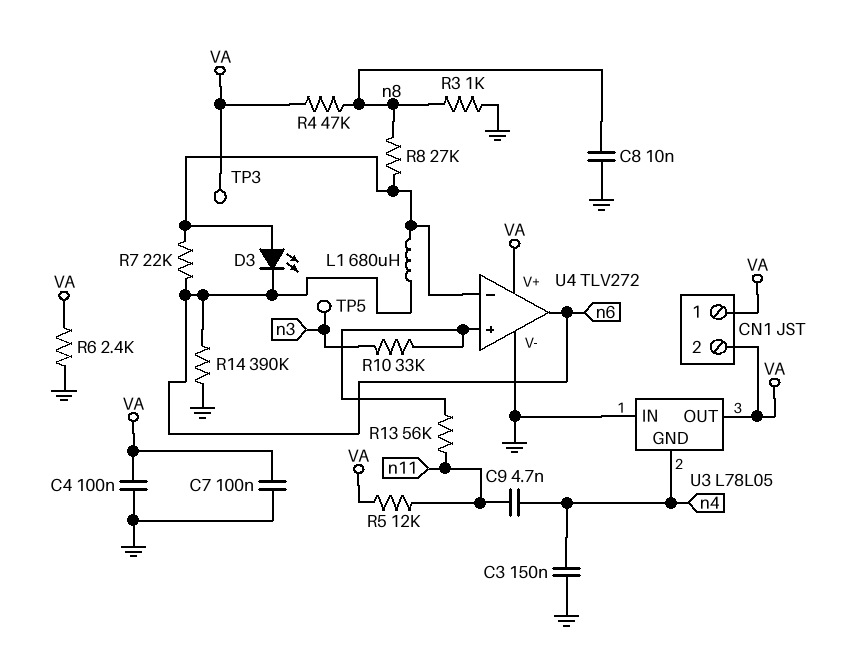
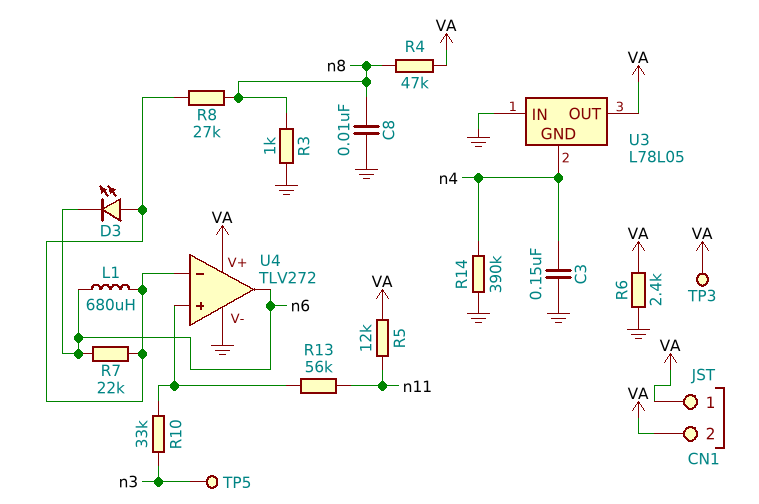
C4: 100nF (GND, VA) -> none
C7: 100nF (GND, VA) -> none
C9: 4.7nF (n4, n11) -> none
R14: 390k (GND, n6) -> 390k (GND, n4)

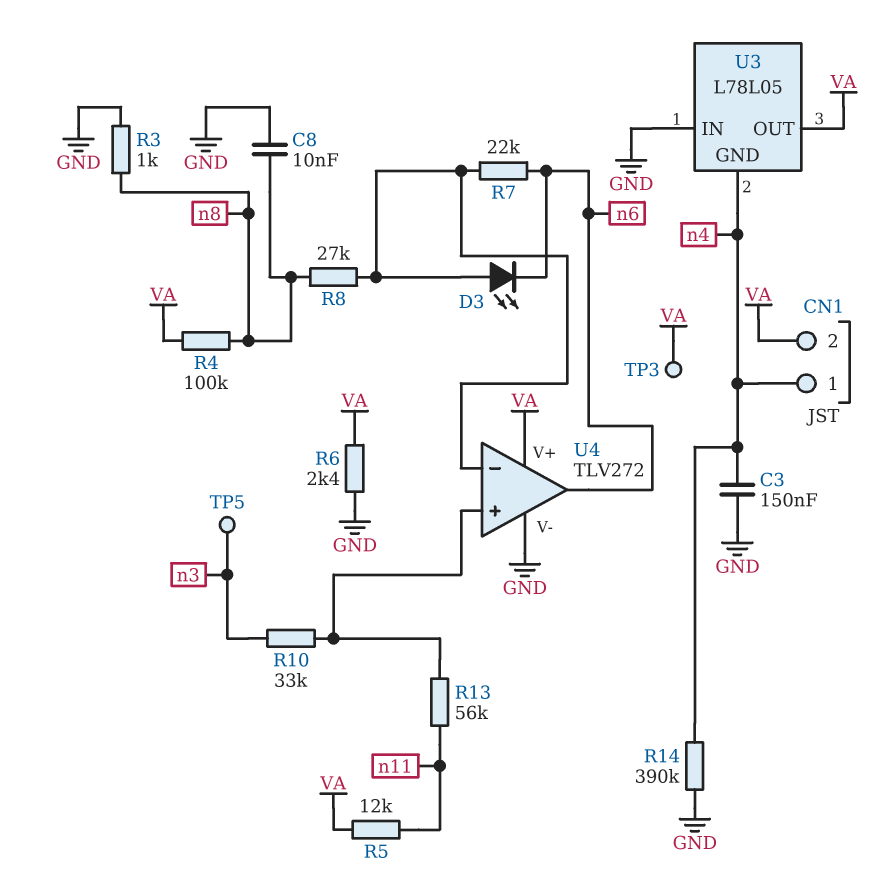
CN1 pin 1: VA -> n4
L1: 680uH (U4/in-, n6) -> none
R4: 47k (VA, n8) -> 100k (VA, n8)

